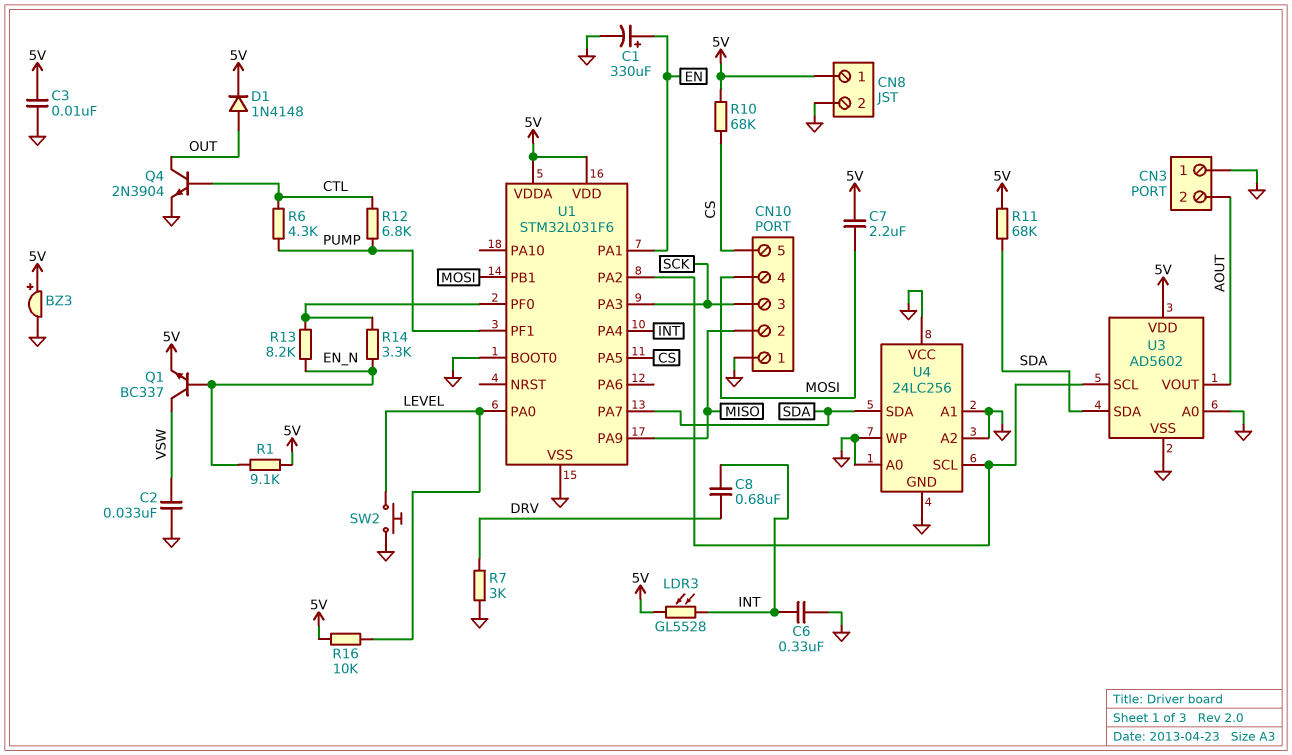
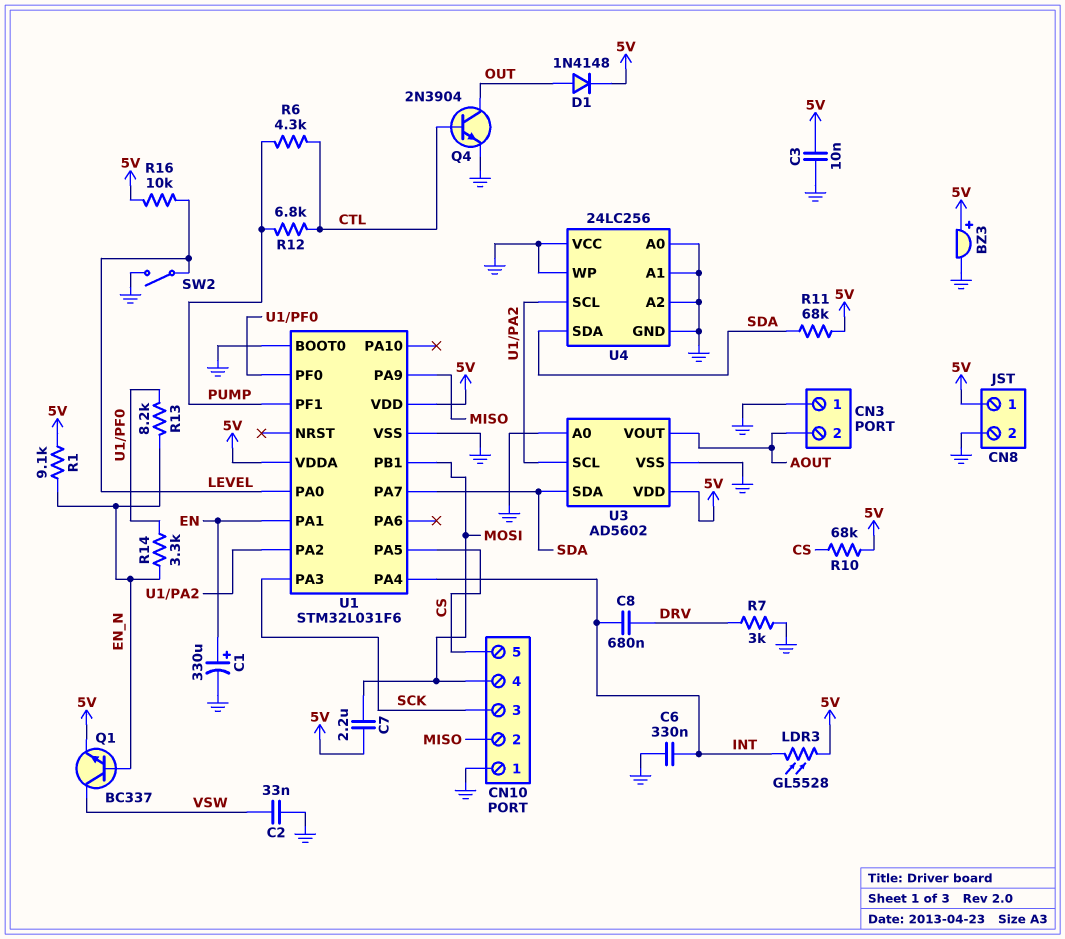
SW2: button (GND, LEVEL) -> switch (GND, LEVEL)

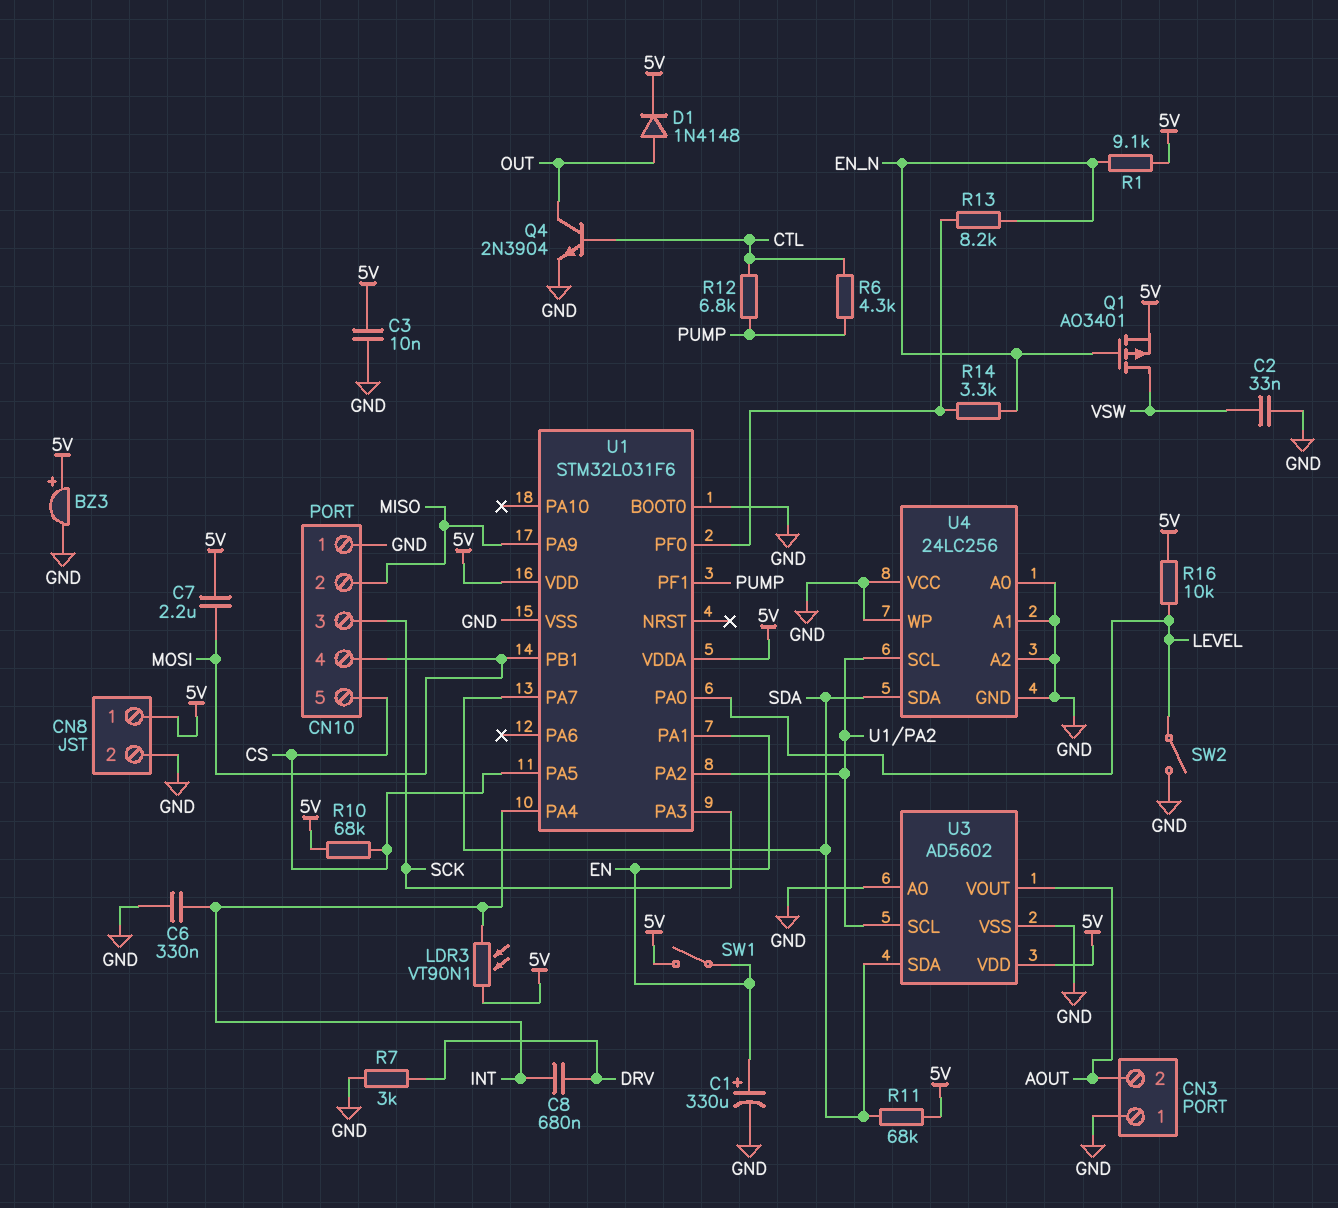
LDR3: GL5528 (5V, INT) -> VT90N1 (5V, INT)
Q1: NPN BC337 (B EN_N, C VSW, E 5V) -> PMOS AO3401 (G EN_N, D VSW, S 5V)
SW1: none -> switch (5V, EN)

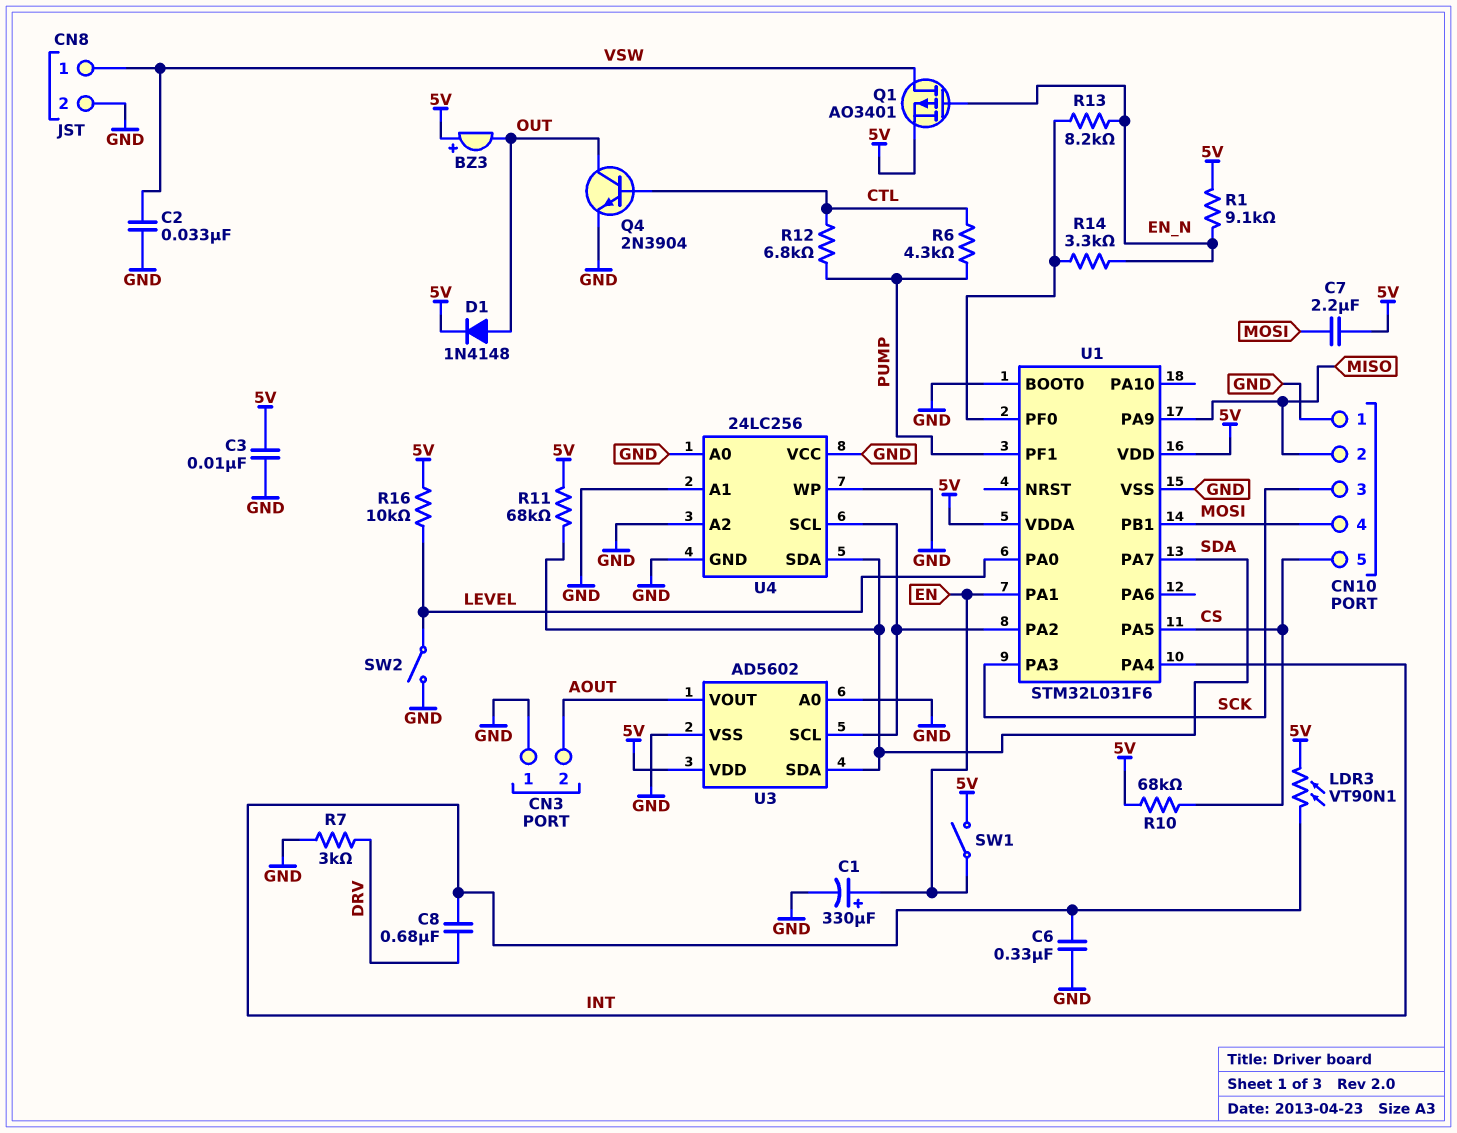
BZ3: buzzer (plus 5V, minus GND) -> buzzer (plus 5V, minus OUT)
CN8 pin 1: 5V -> VSW

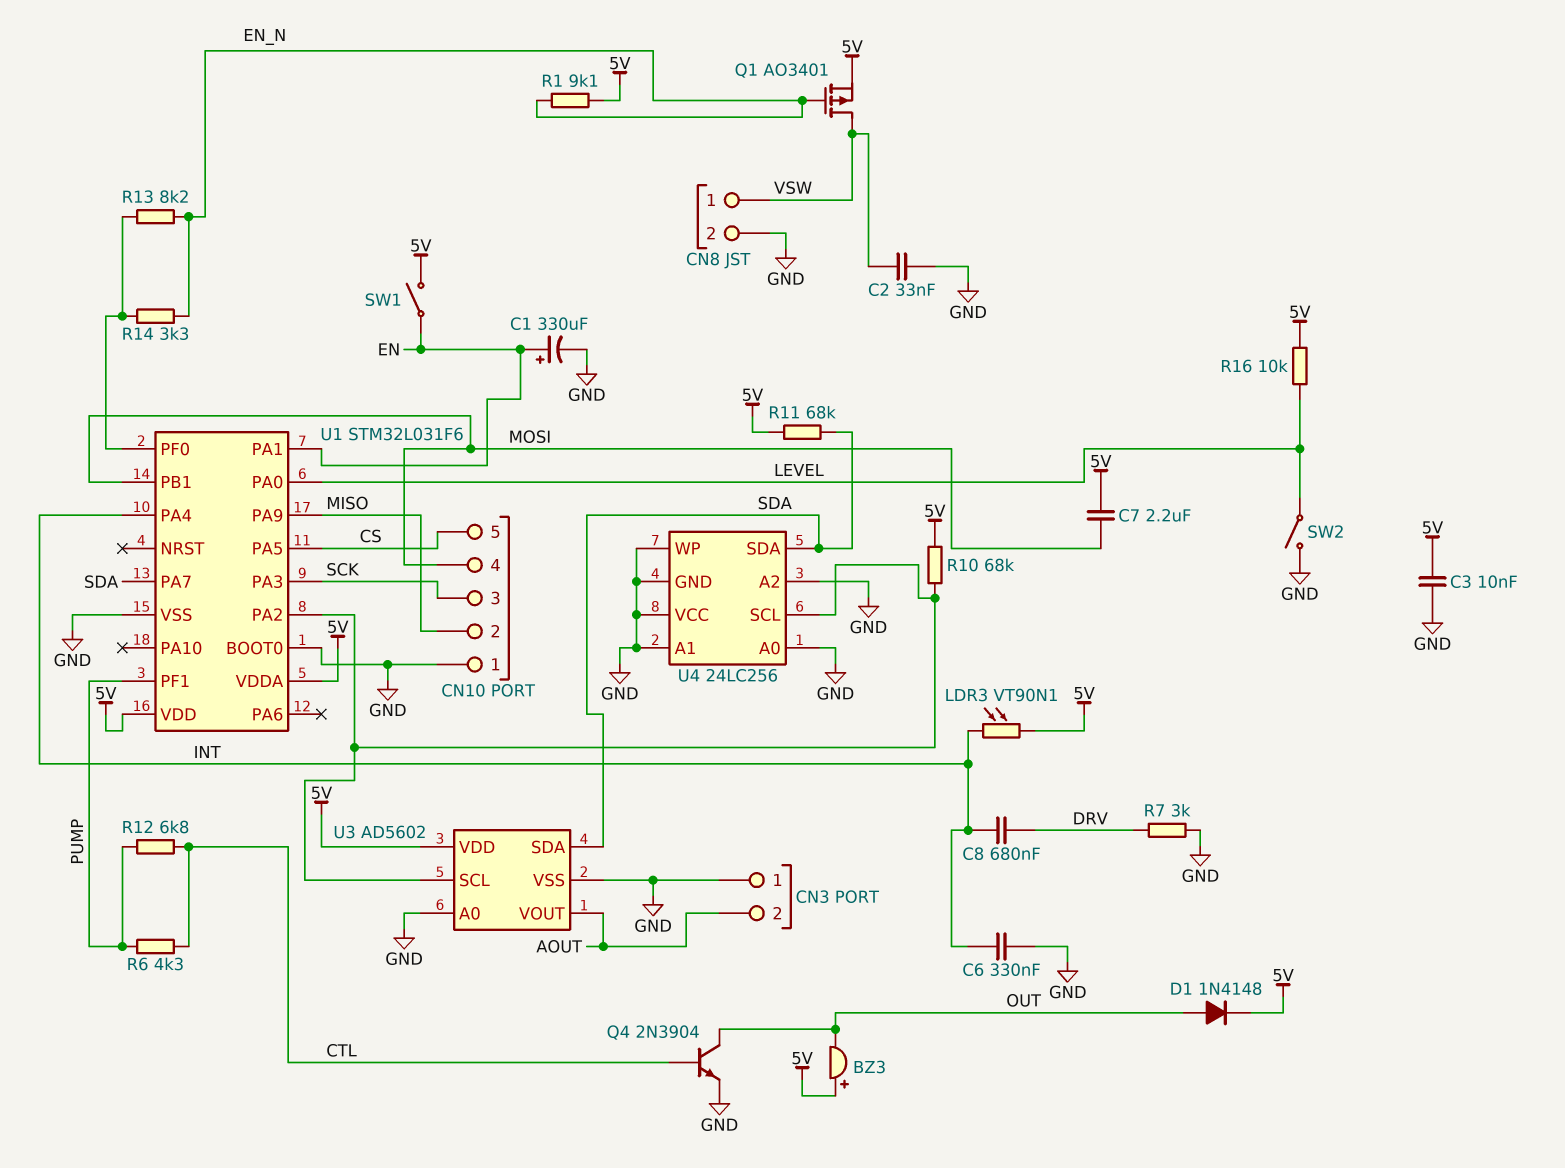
R10: 68k (5V, CS) -> 68k (5V, U1/PA2)

